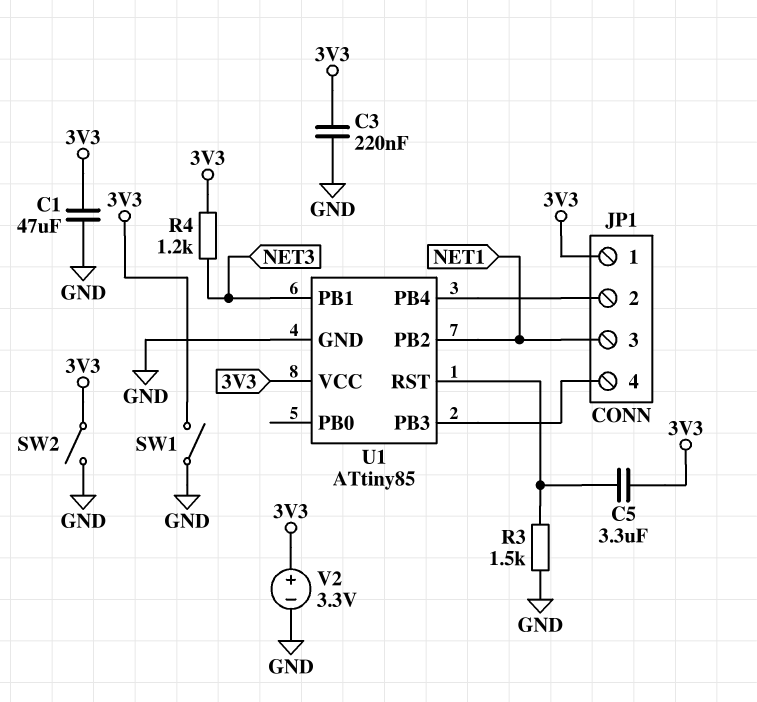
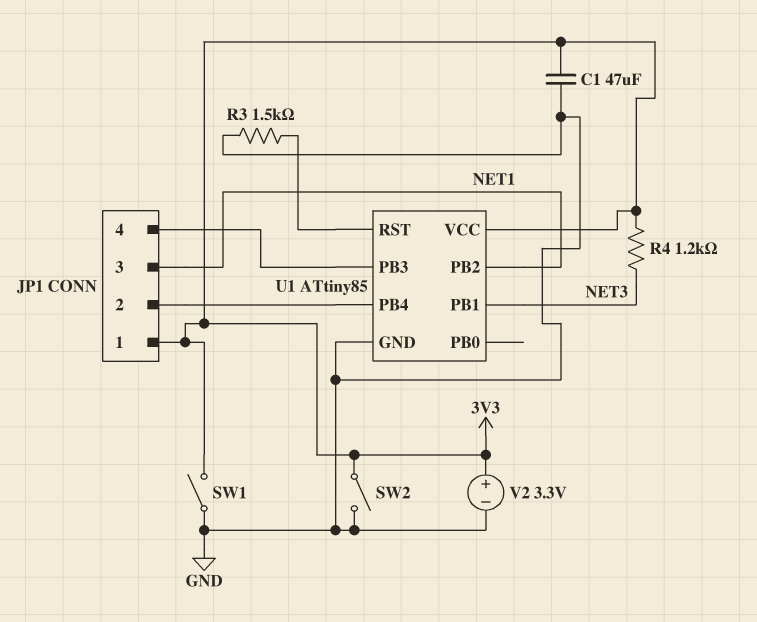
C3: 220nF (3V3, GND) -> none
C5: 3.3uF (3V3, U1/RST) -> none

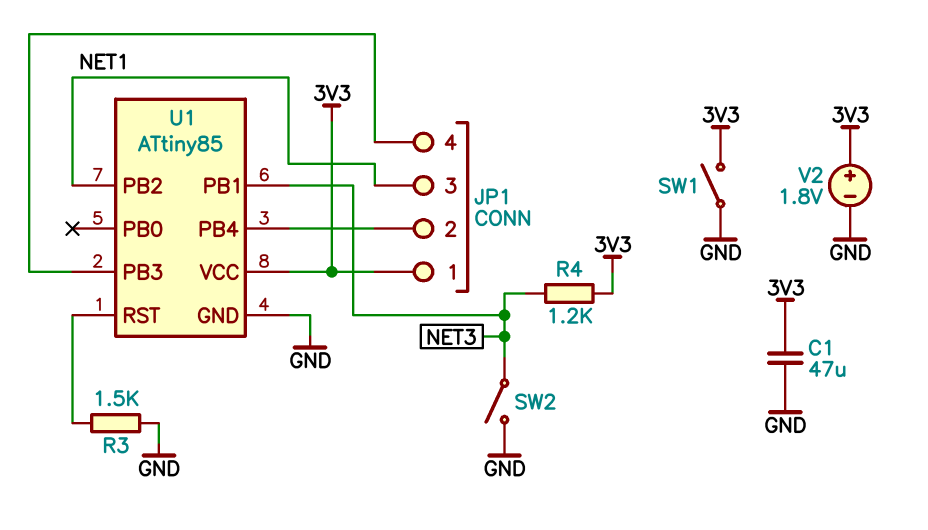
SW2: switch (3V3, GND) -> switch (GND, NET3)
V2: 3.3V (plus 3V3, minus GND) -> 1.8V (plus 3V3, minus GND)

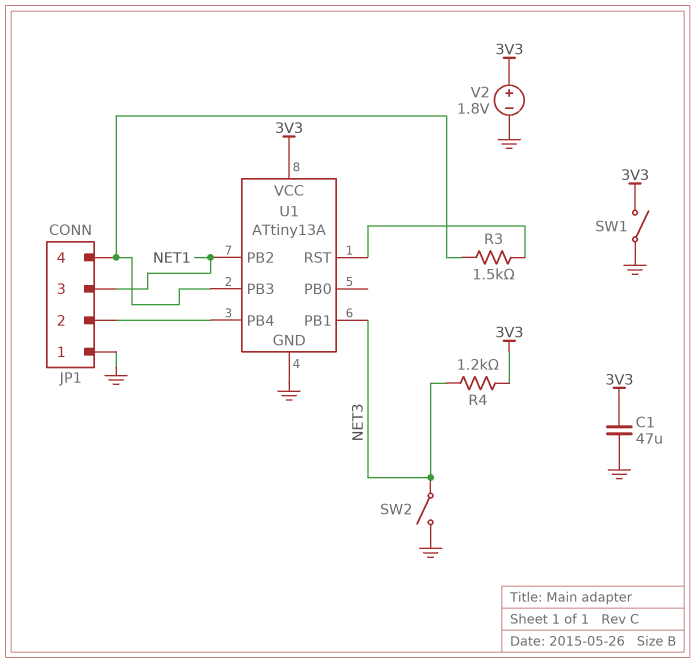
JP1 pin 1: 3V3 -> GND
R3: 1.5k (GND, U1/RST) -> 1.5k (JP1/4, U1/RST)
U1: ATtiny85 -> ATtiny13A

